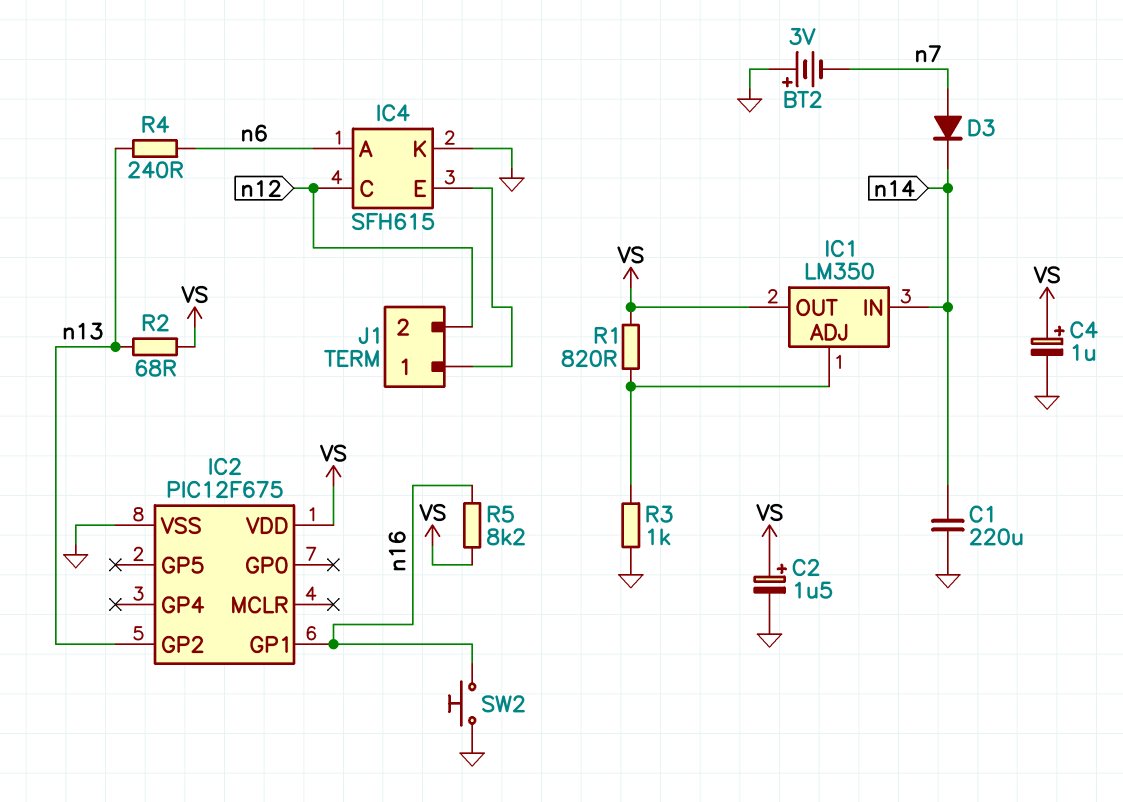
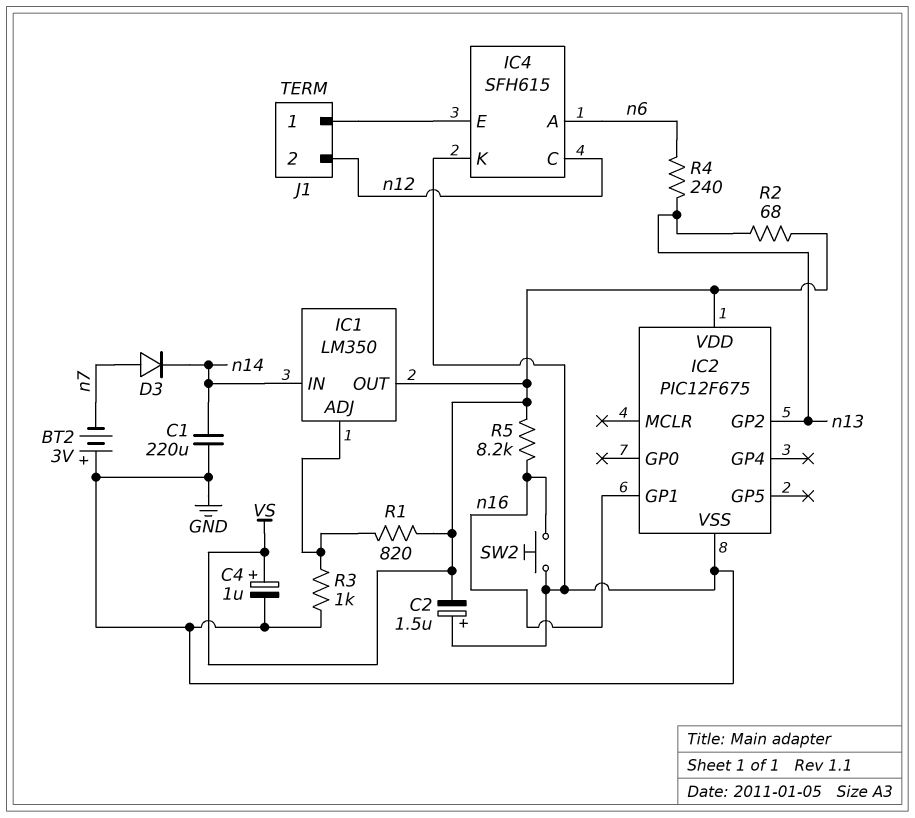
C2: 1.5uF (plus VS, minus GND) -> 1.5uF (plus GND, minus VS)

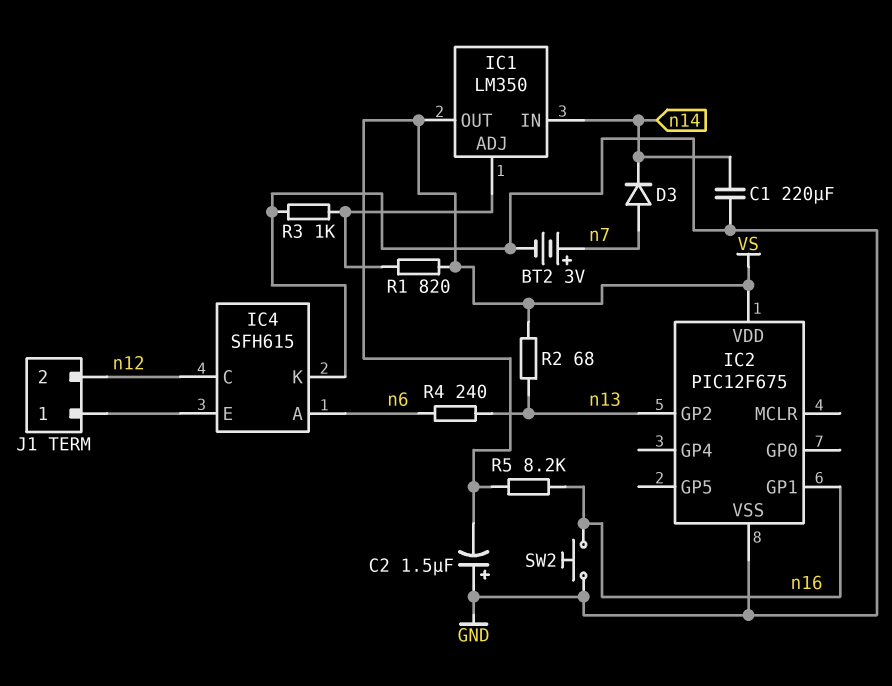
BT2: 3V (plus GND, minus n7) -> 3V (plus n7, minus GND)
C4: 1uF (plus VS, minus GND) -> none

